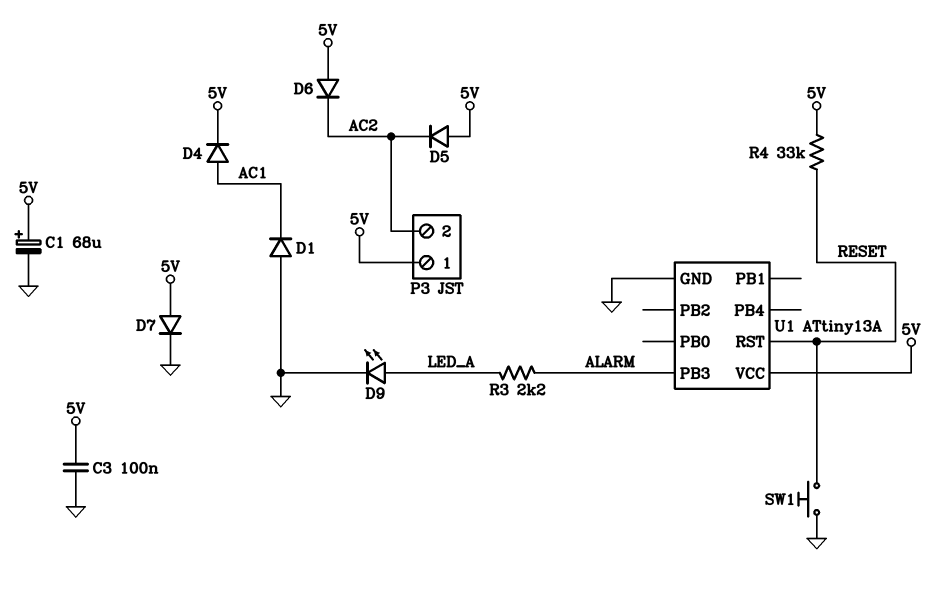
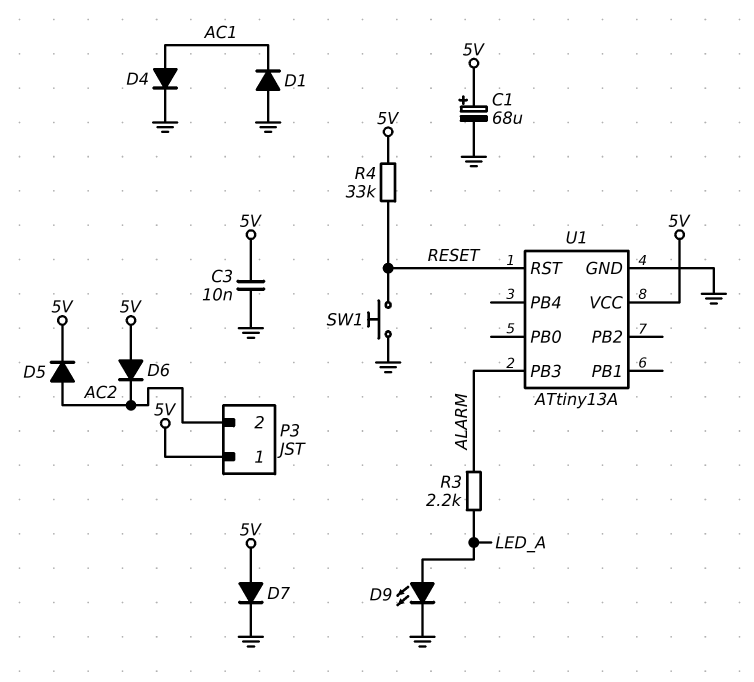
C3: 100nF (5V, GND) -> 10nF (5V, GND)
D4: diode (A AC1, K 5V) -> diode (A AC1, K GND)
D5: diode (A 5V, K AC2) -> diode (A AC2, K 5V)

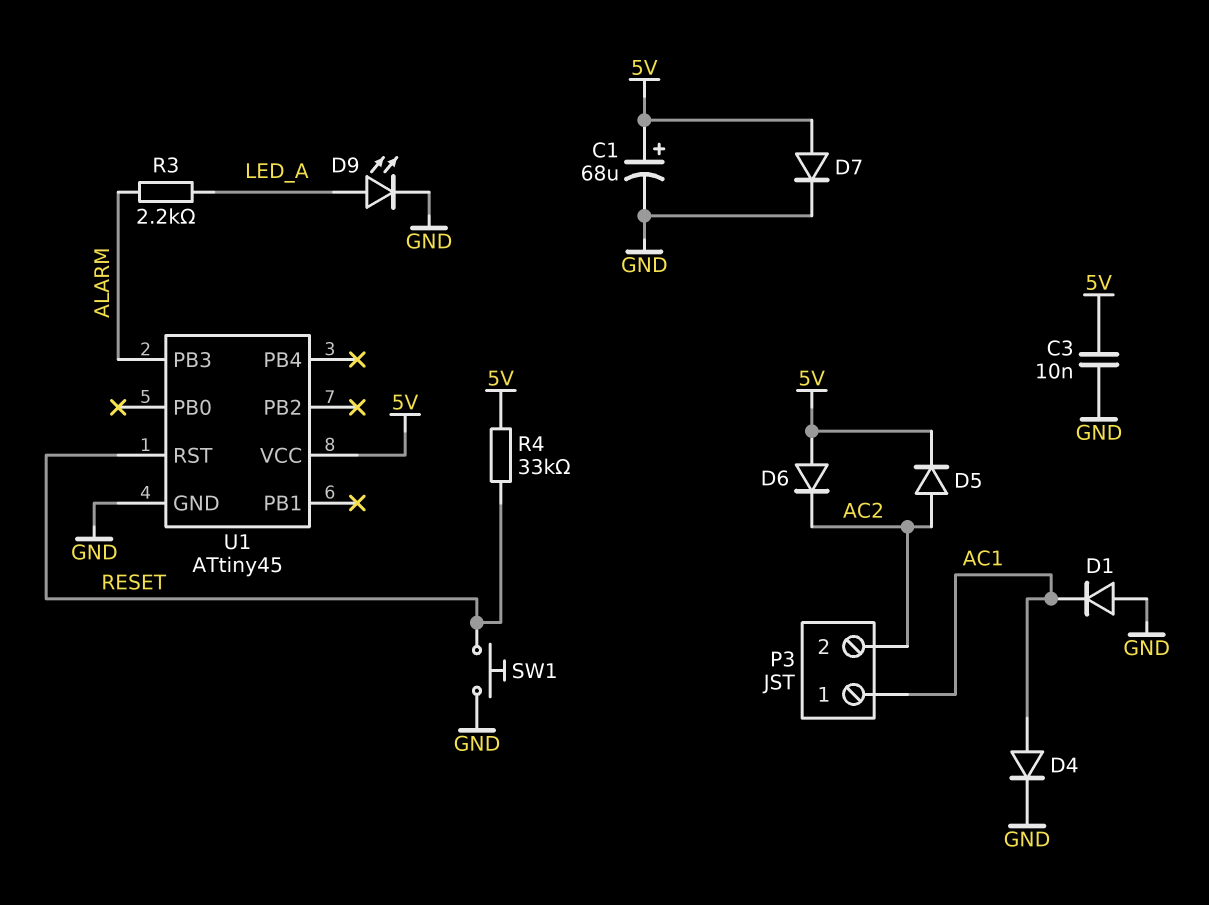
P3 pin 1: 5V -> AC1
U1: ATtiny13A -> ATtiny45

